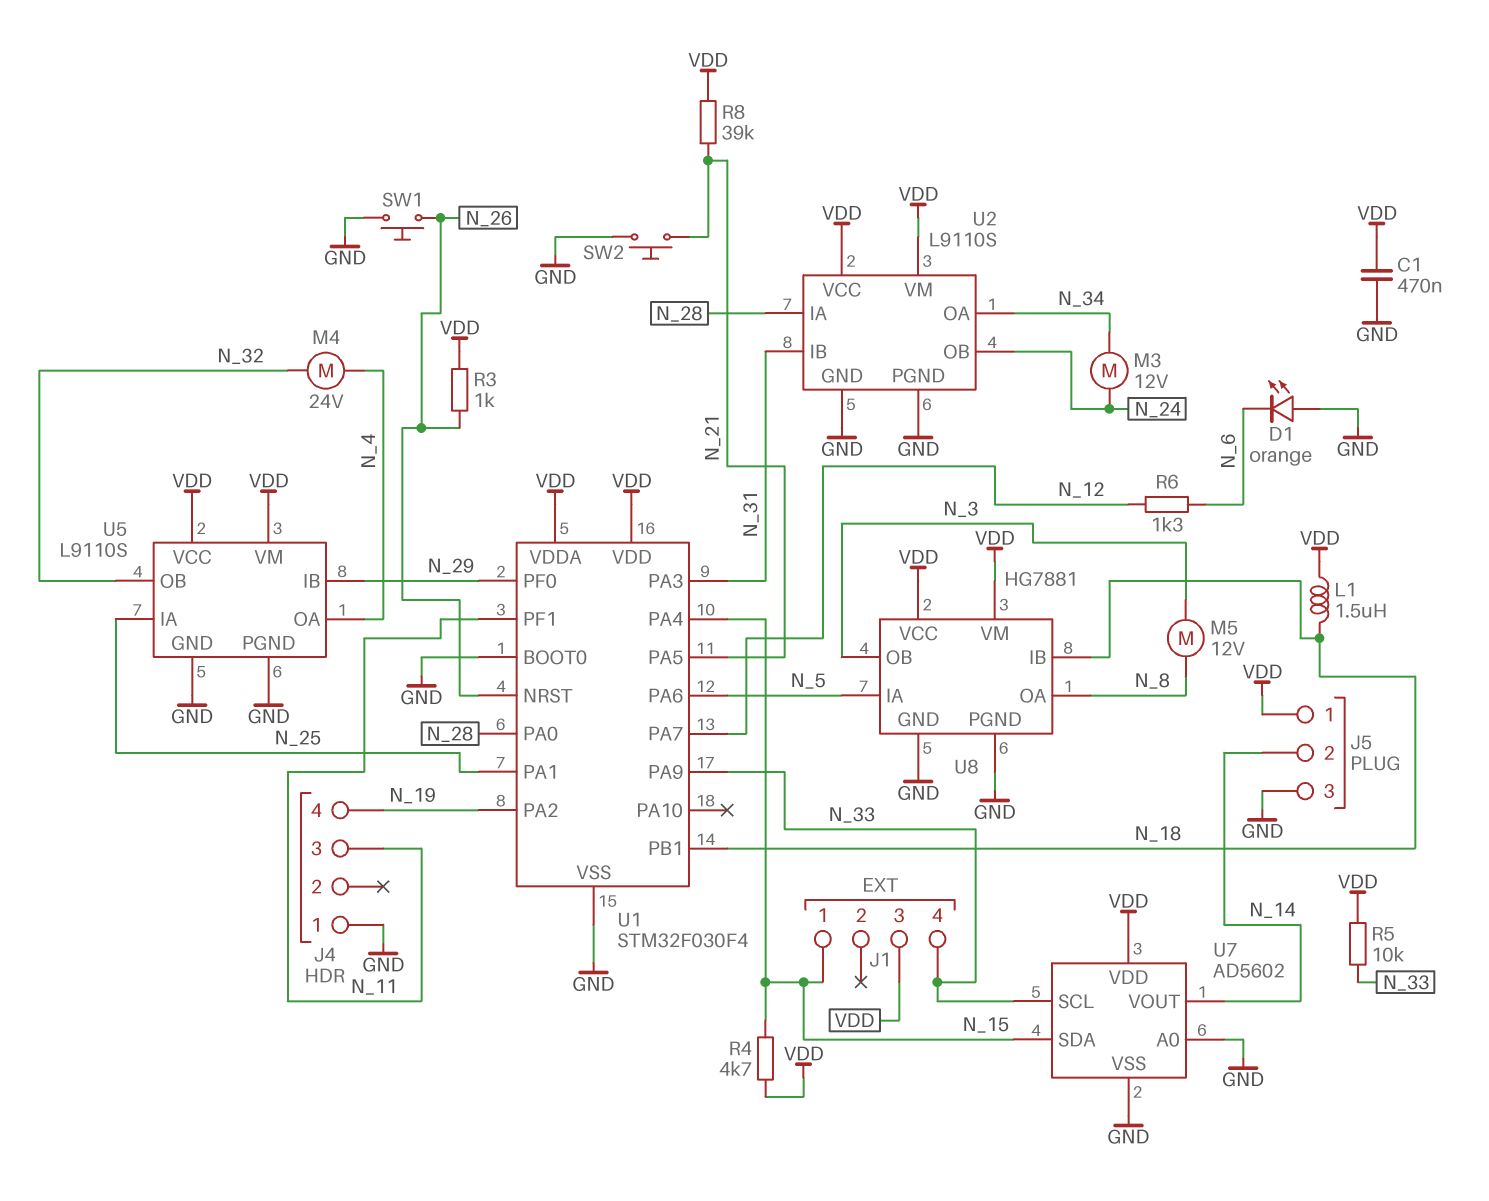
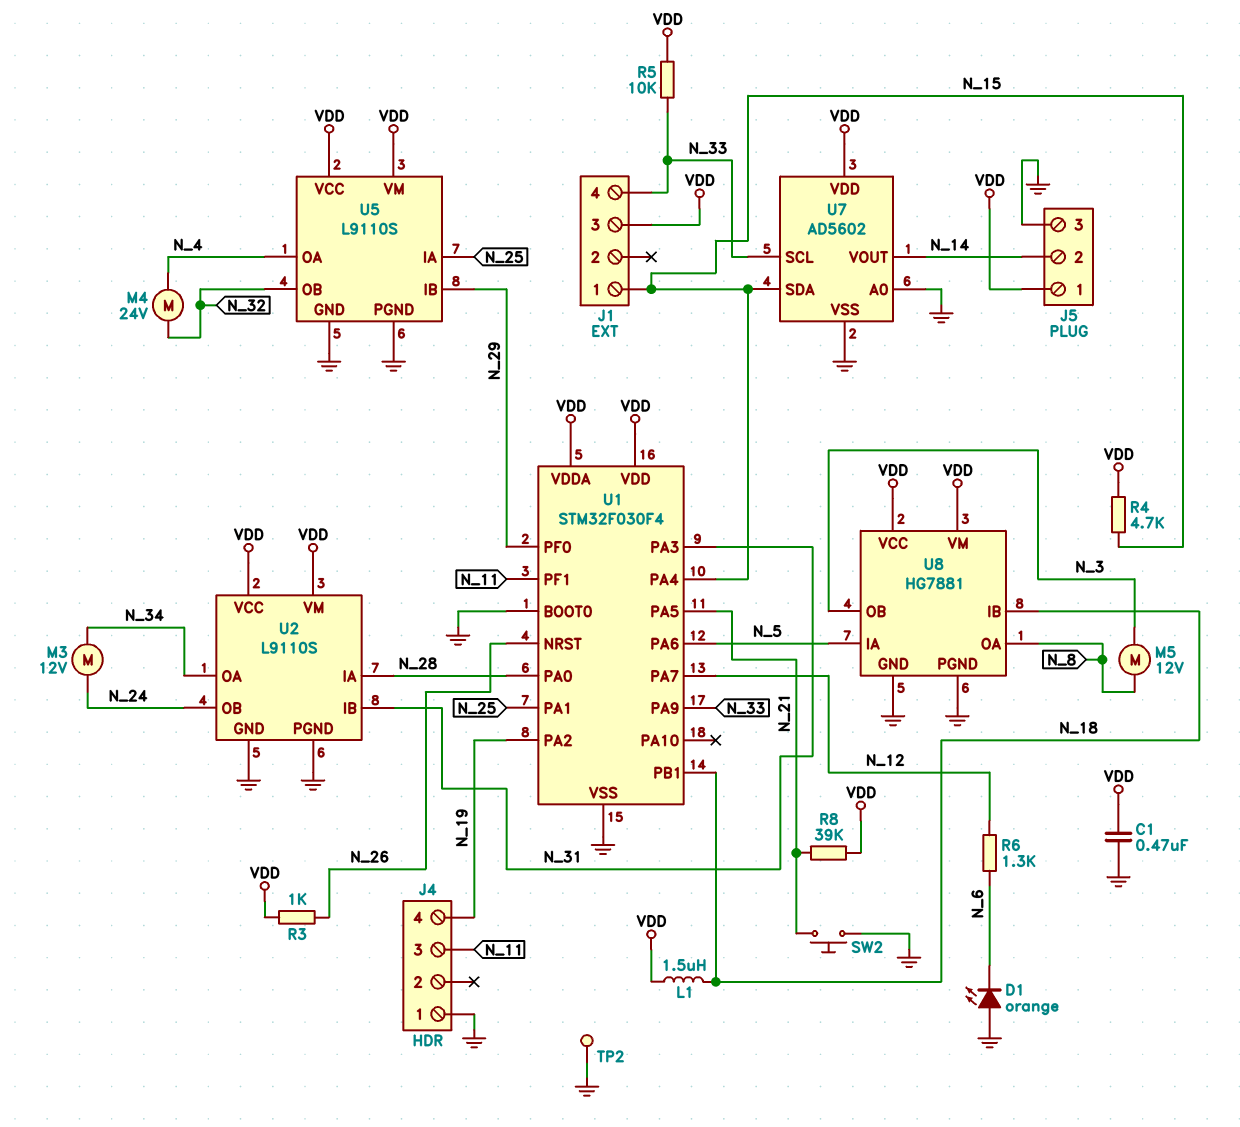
SW1: button (GND, N_26) -> none
TP2: none -> test point (GND)

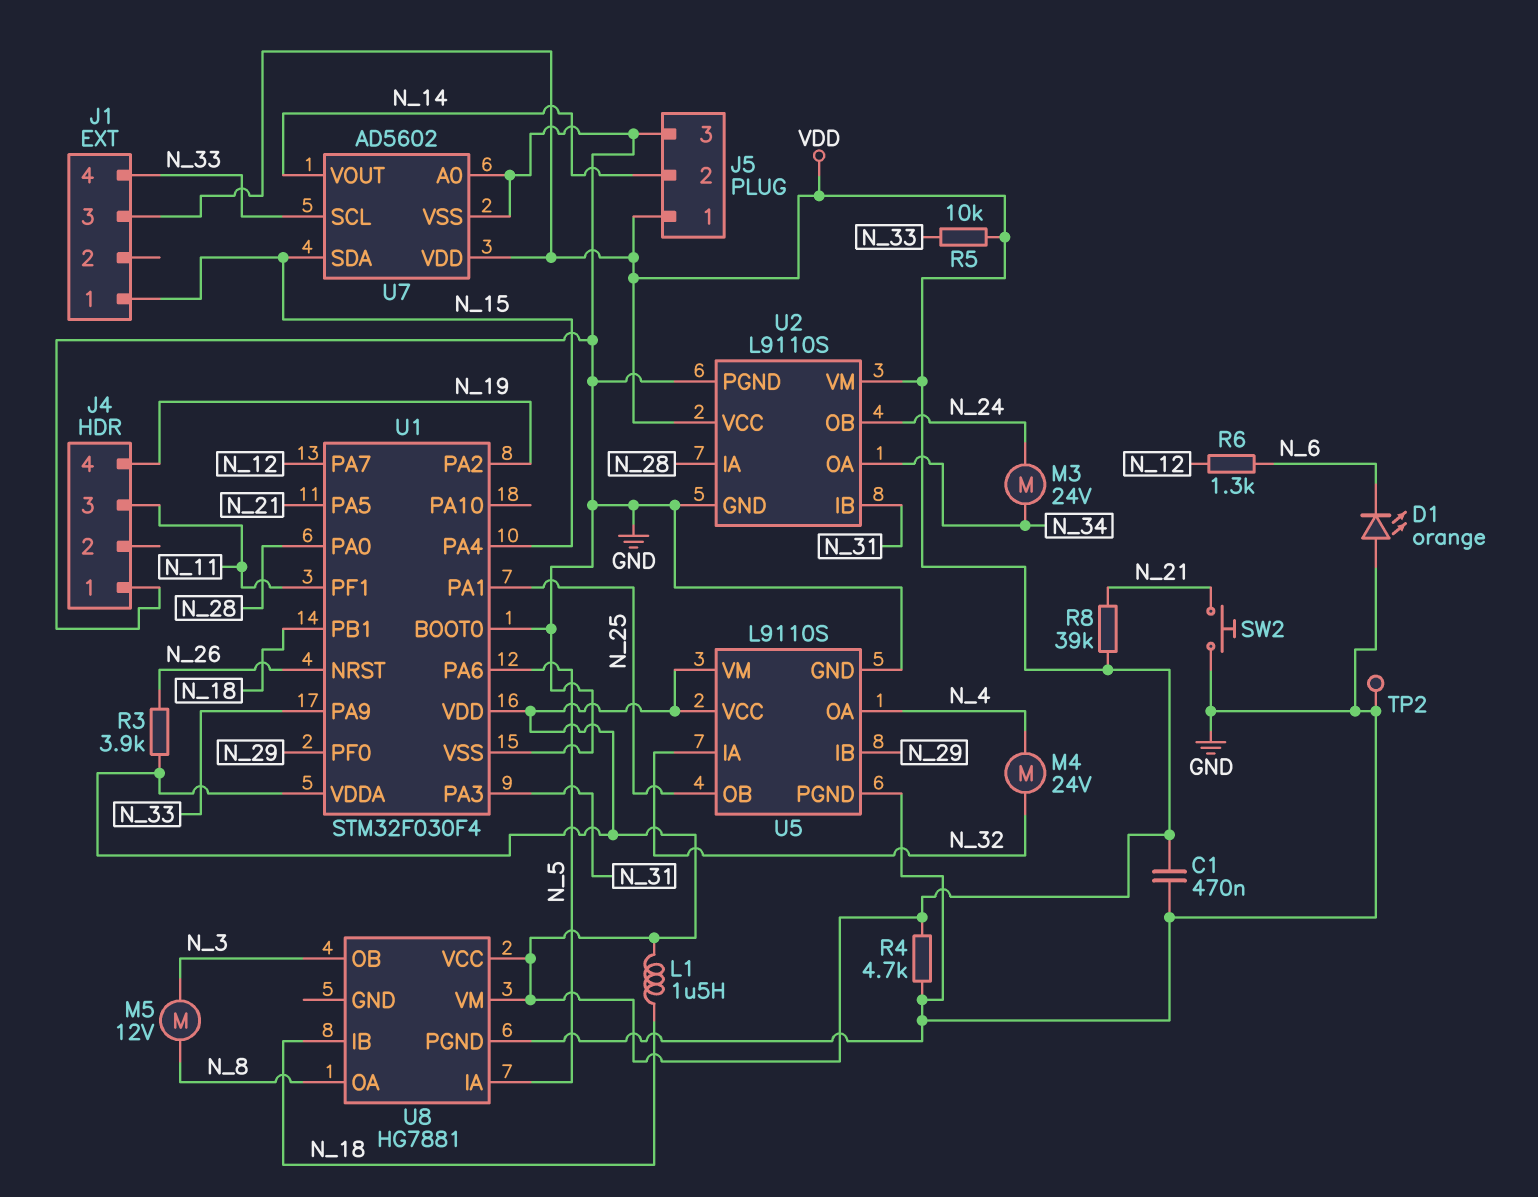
M3: motor 12V (N_24, N_34) -> motor 24V (N_24, N_34)
R3: 1k (N_26, VDD) -> 3.9k (N_26, VDD)
R4: 4.7k (N_15, VDD) -> 4.7k (GND, VDD)
U5 pin IA: N_25 -> N_32
U5 pin OB: N_32 -> N_25
U8 pin GND: GND -> none

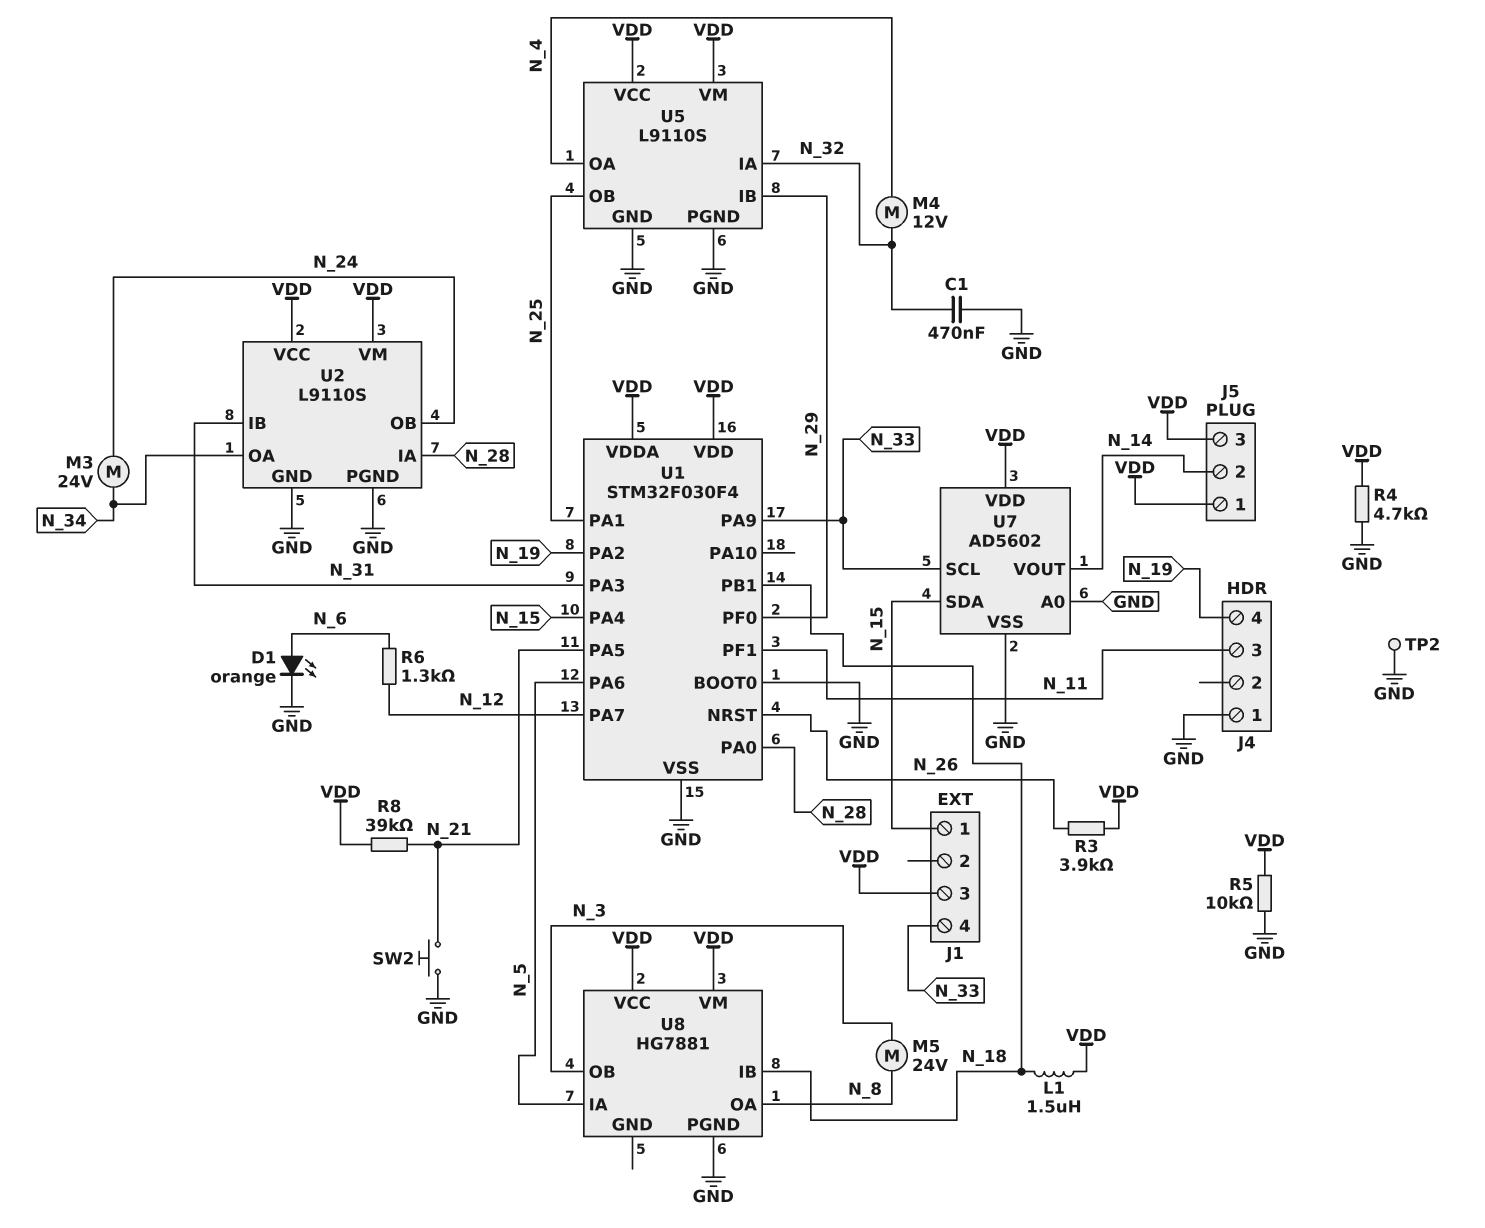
C1: 470nF (GND, VDD) -> 470nF (GND, N_32)
D1: LED orange (A GND, K N_6) -> LED orange (A N_6, K GND)
J5 pin 3: GND -> VDD
M4: motor 24V (N_4, N_32) -> motor 12V (N_4, N_32)
M5: motor 12V (N_3, N_8) -> motor 24V (N_3, N_8)
R5: 10k (N_33, VDD) -> 10k (GND, VDD)

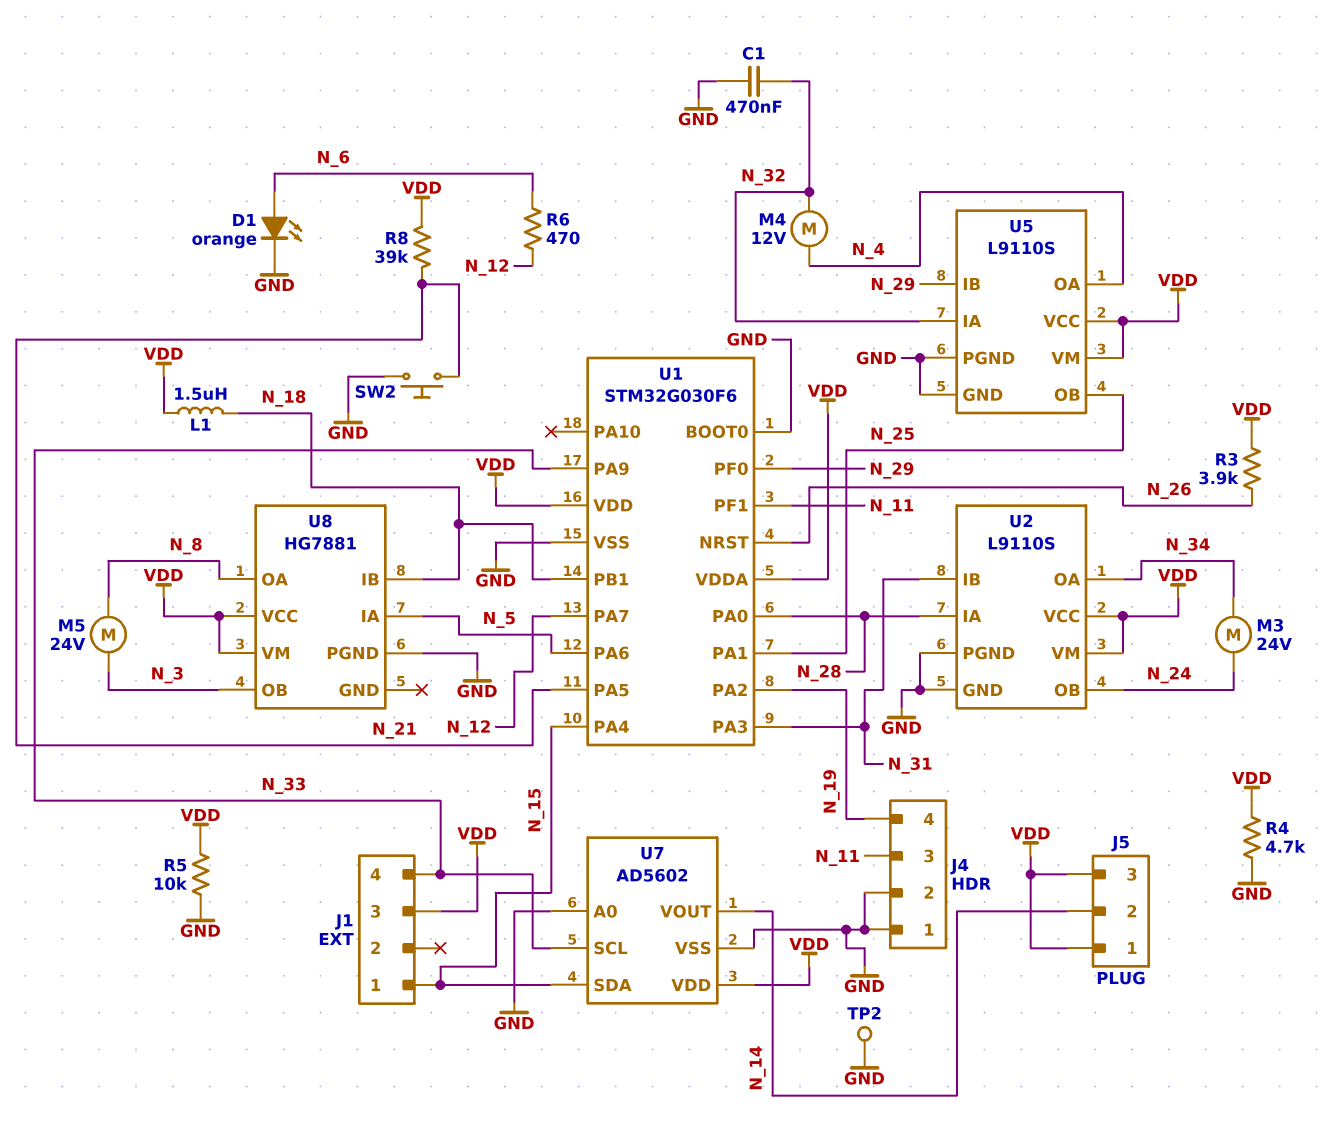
J4 pin 2: none -> GND
R6: 1.3k (N_6, N_12) -> 470 (N_6, N_12)
U1: STM32F030F4 -> STM32G030F6

